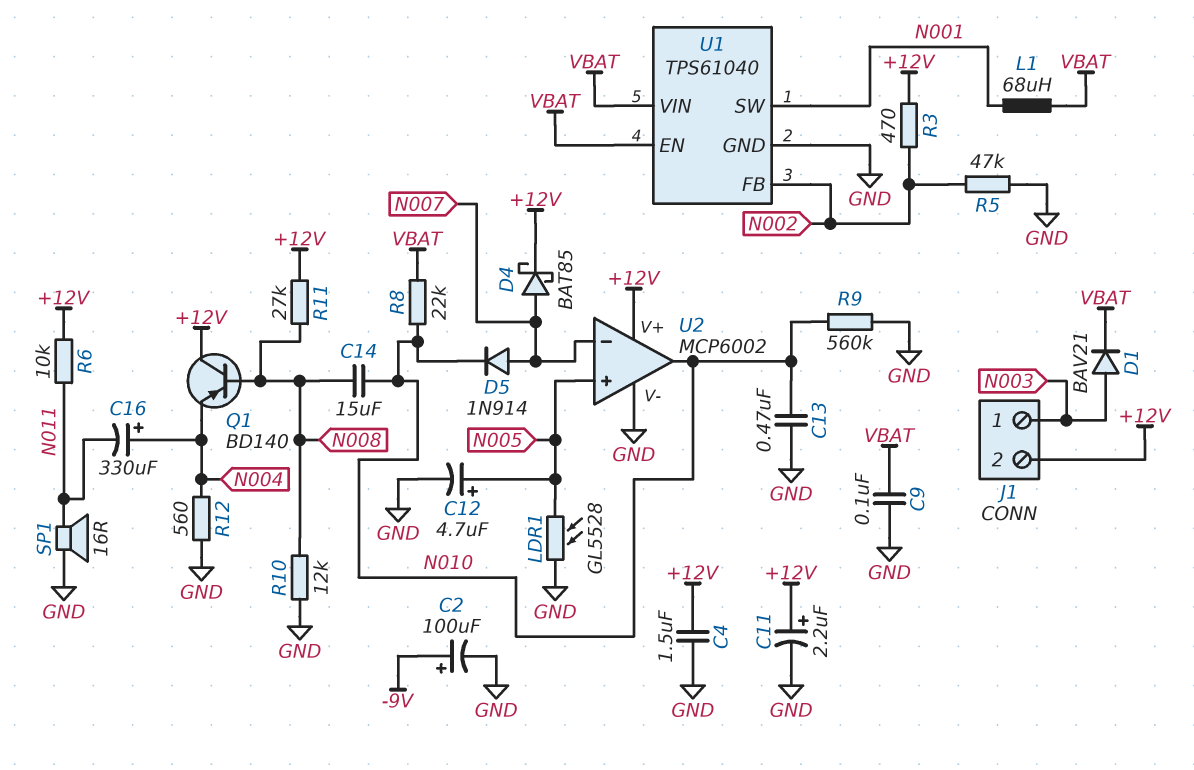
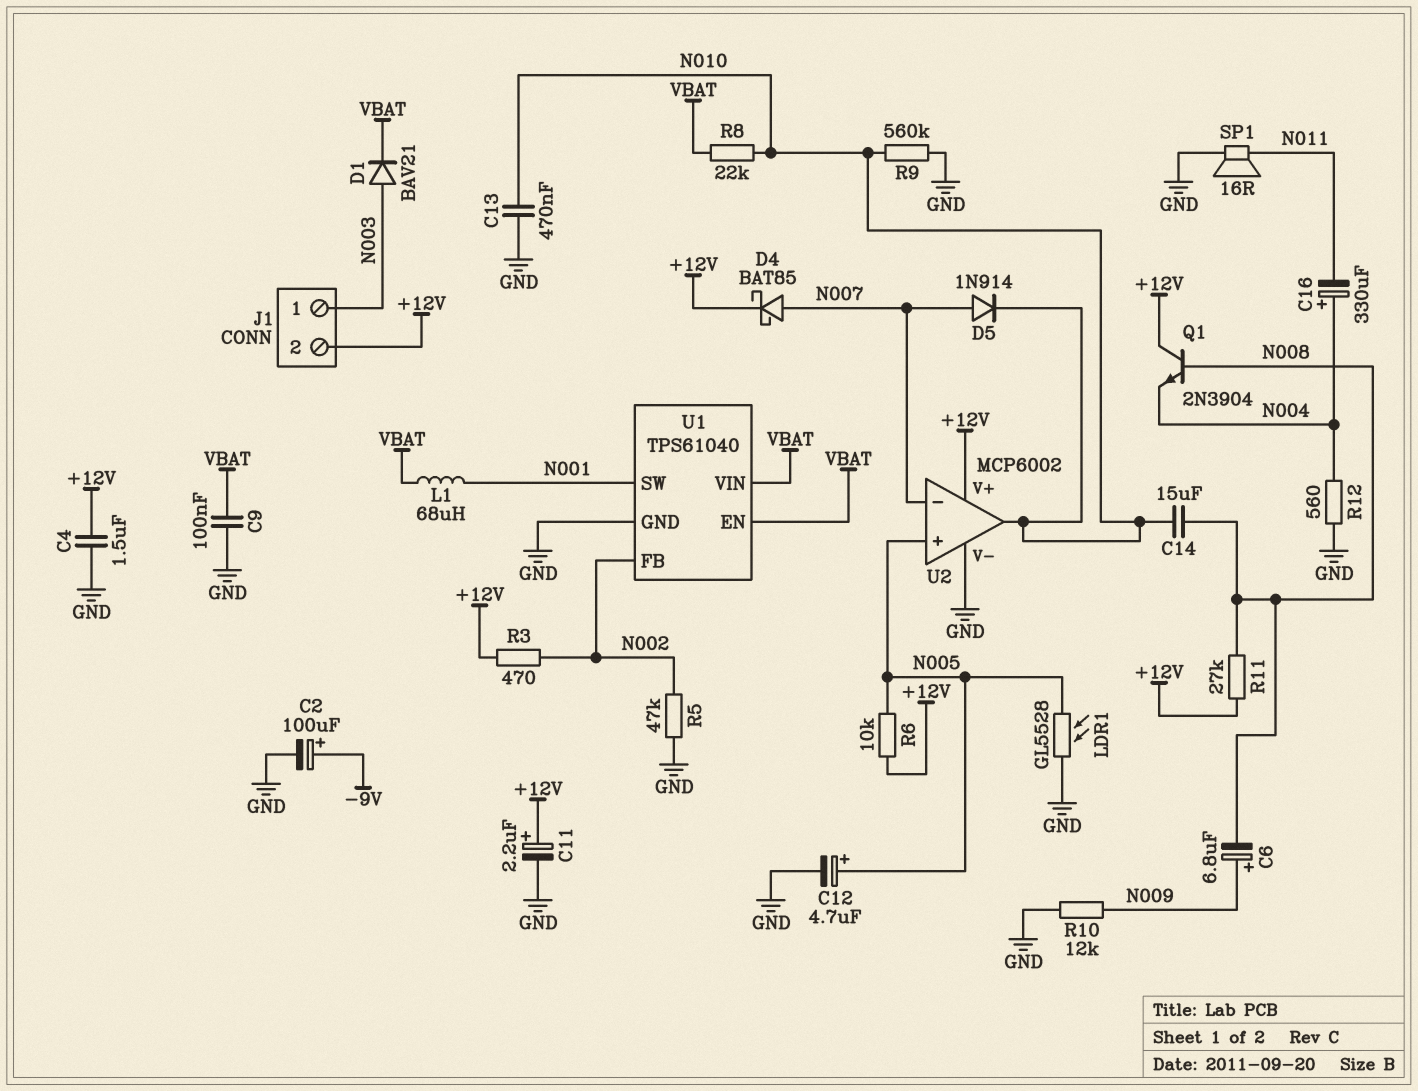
C6: none -> 6.8uF (plus N009, minus N008)
Q1: PNP BD140 (B N008, C +12V, E N004) -> NPN 2N3904 (B N008, C +12V, E N004)
R6: 10k (+12V, N011) -> 10k (+12V, N005)
R10: 12k (GND, N008) -> 12k (GND, N009)

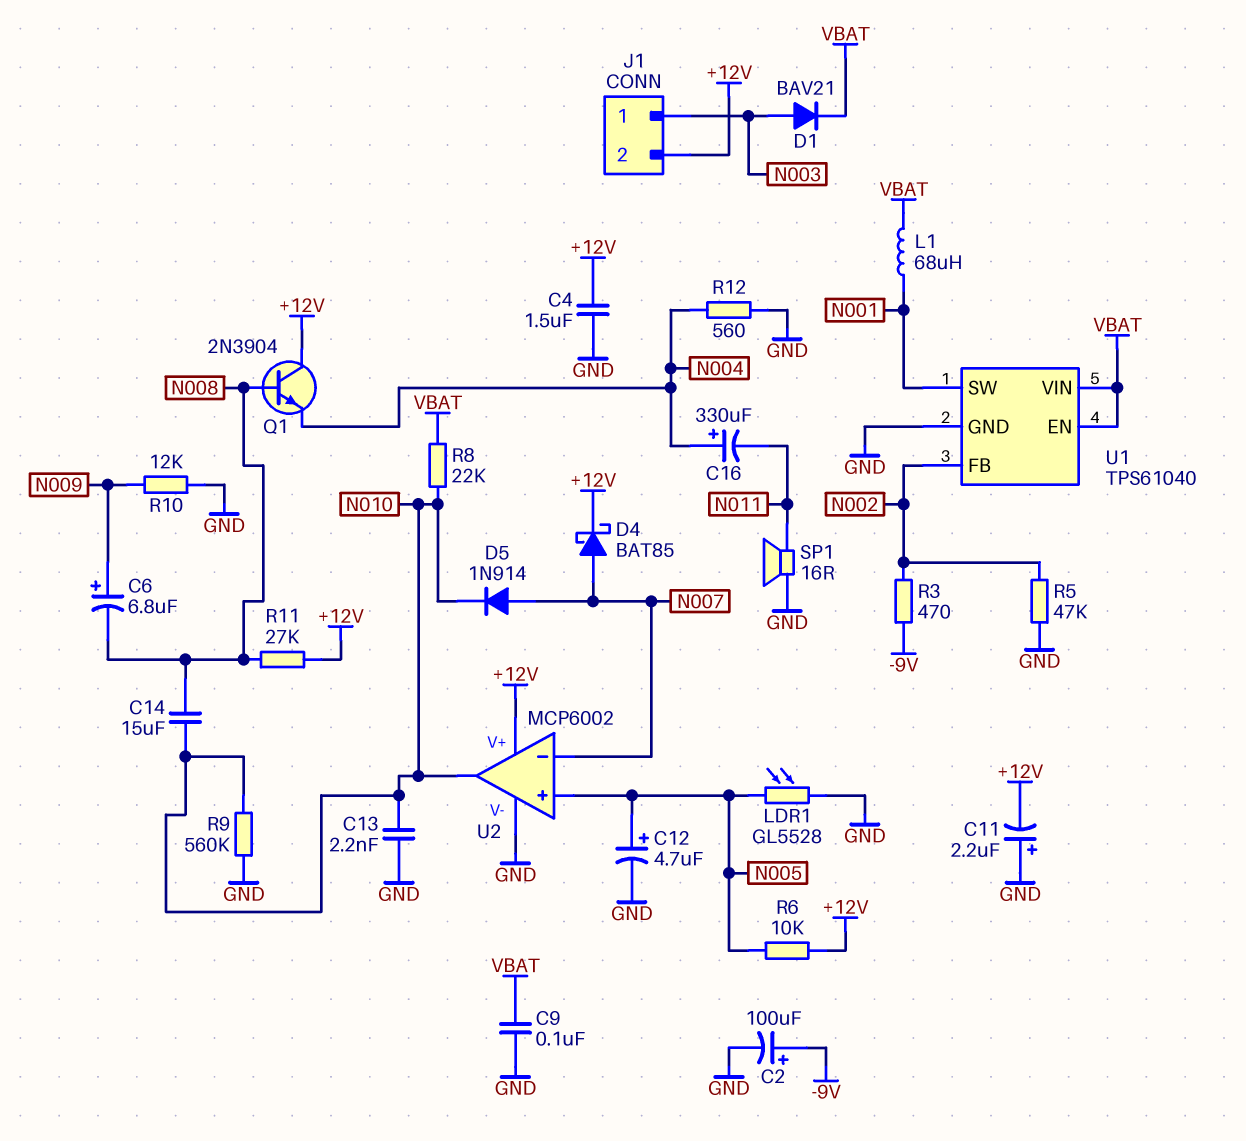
C11: 2.2uF (plus +12V, minus GND) -> 2.2uF (plus GND, minus +12V)
C13: 470nF (GND, N010) -> 2.2nF (GND, N010)
R3: 470 (+12V, N002) -> 470 (-9V, N002)

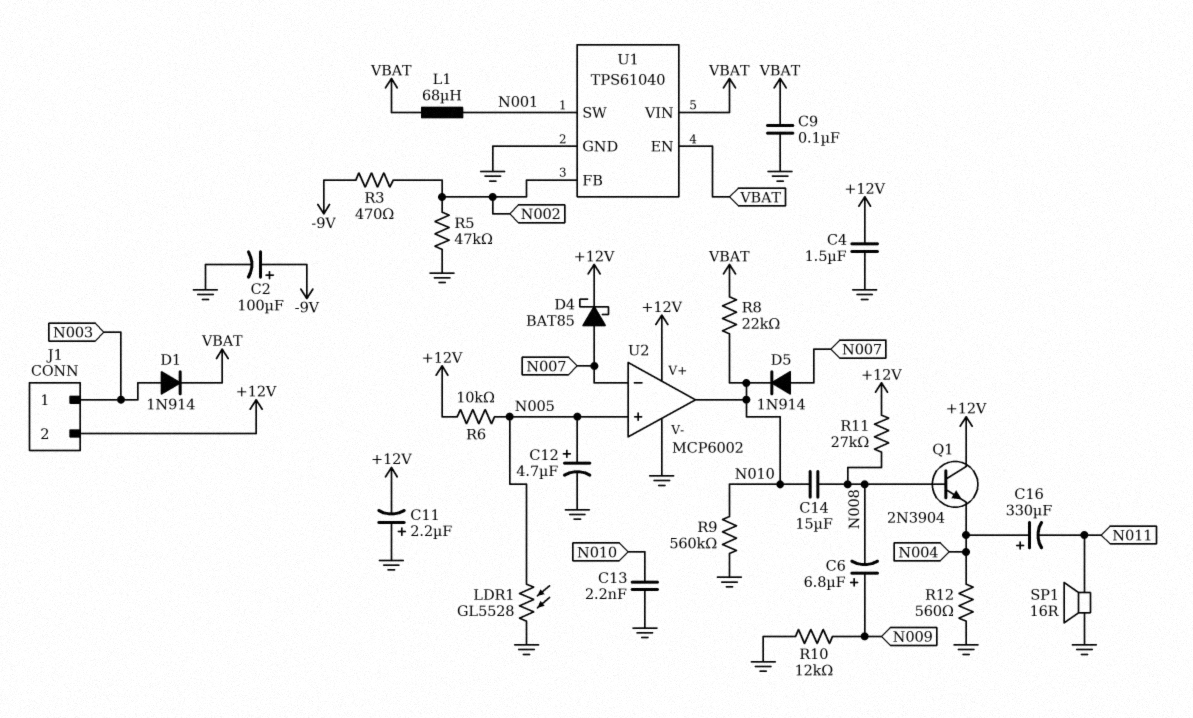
D1: diode BAV21 (A N003, K VBAT) -> diode 1N914 (A N003, K VBAT)

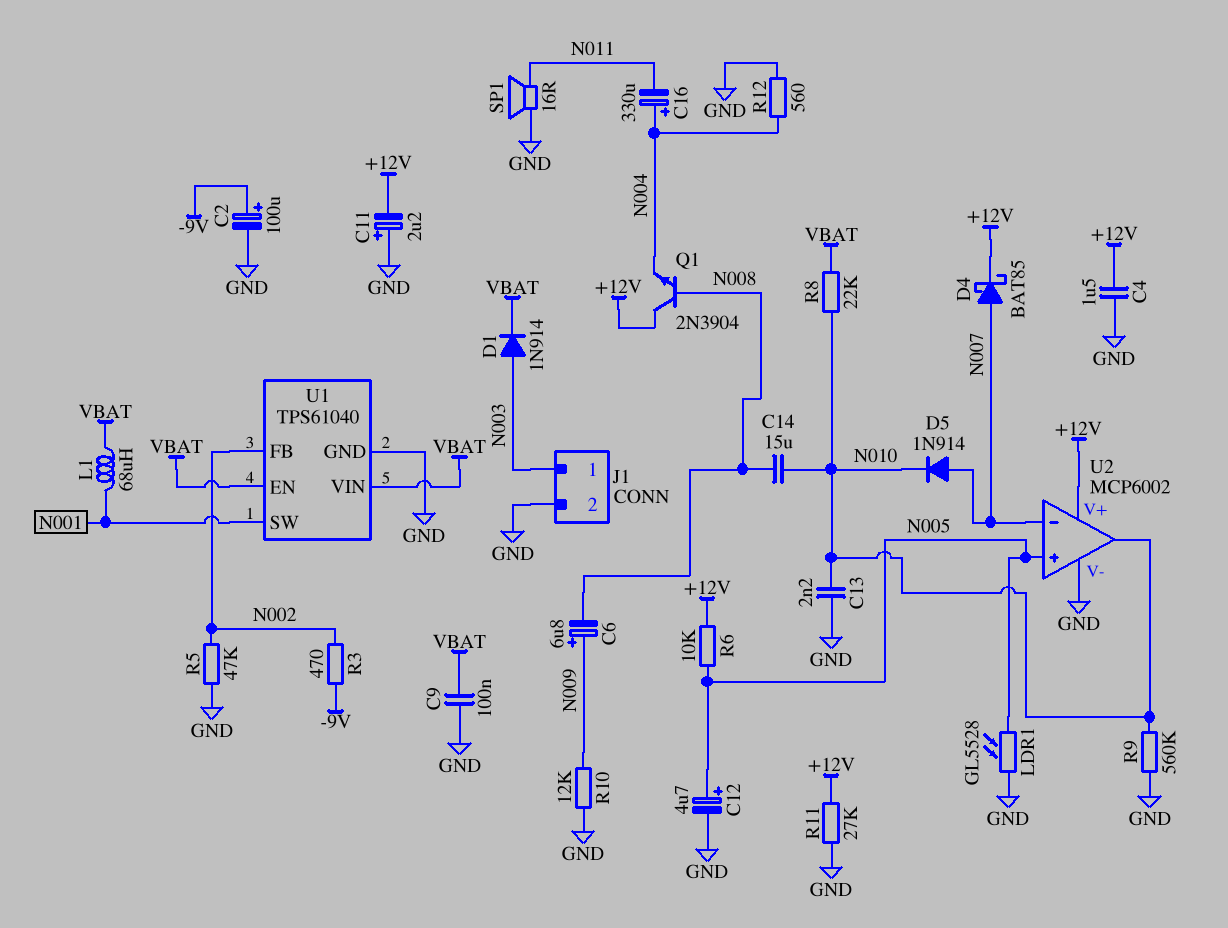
J1 pin 2: +12V -> GND
R11: 27k (+12V, N008) -> 27k (+12V, GND)

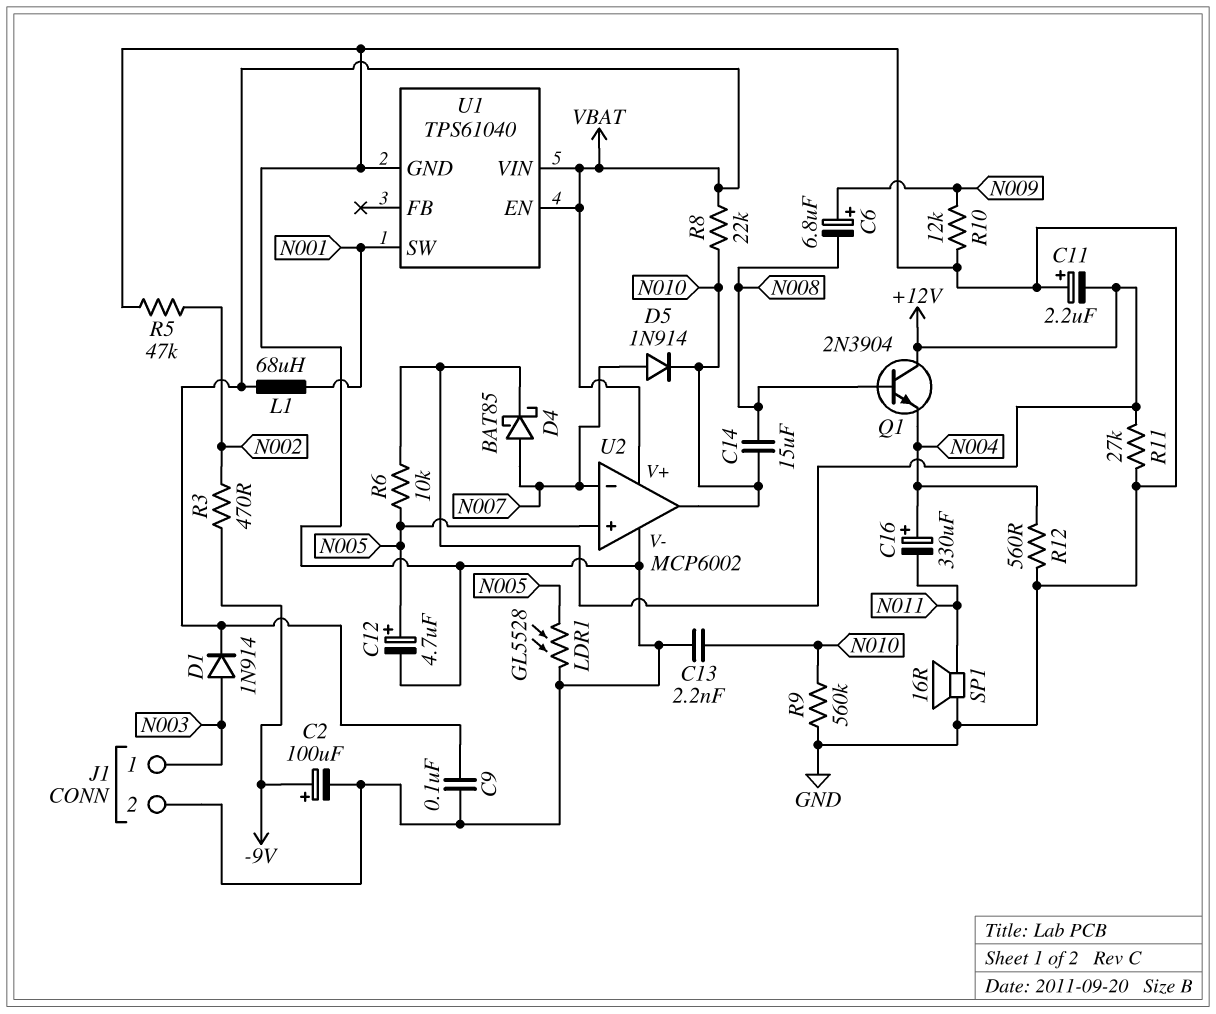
C4: 1.5uF (+12V, GND) -> none
U1 pin FB: N002 -> none
U2 pin V+: +12V -> VBAT

